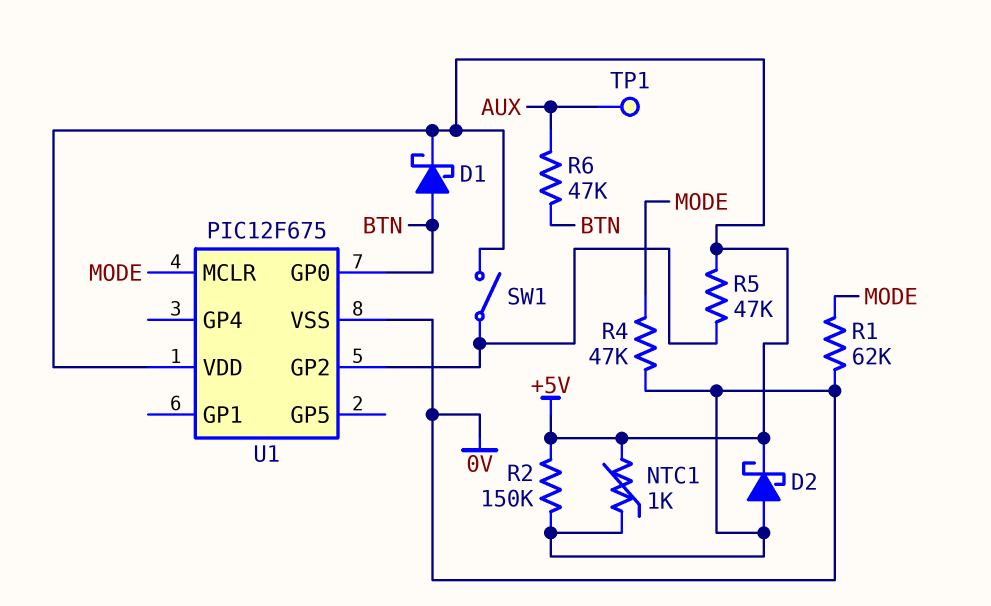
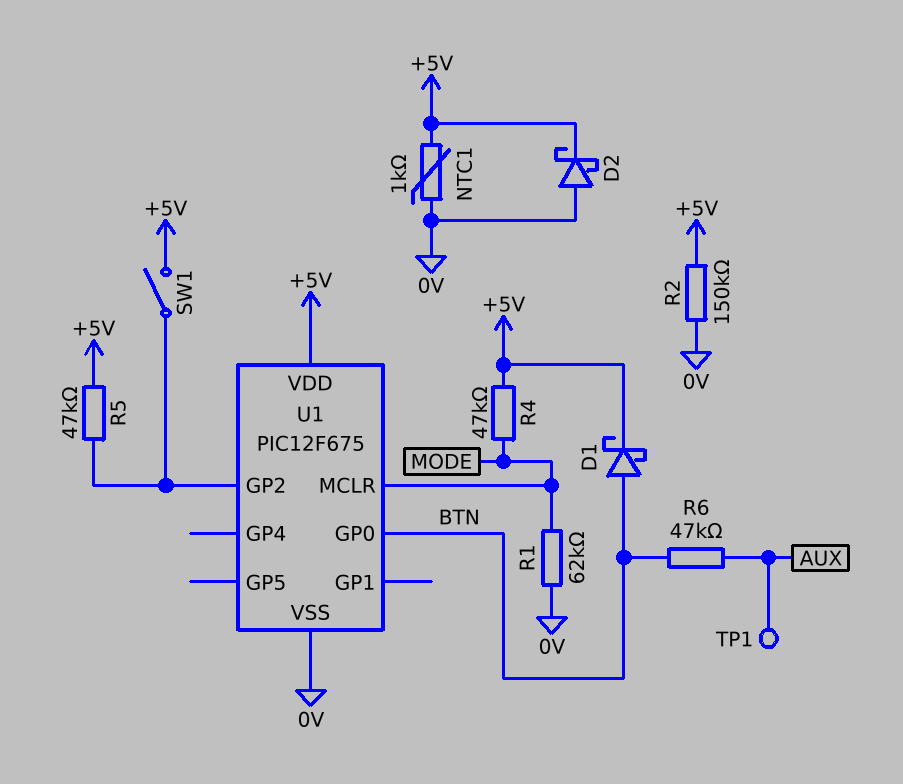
R4: 47k (0V, MODE) -> 47k (+5V, MODE)

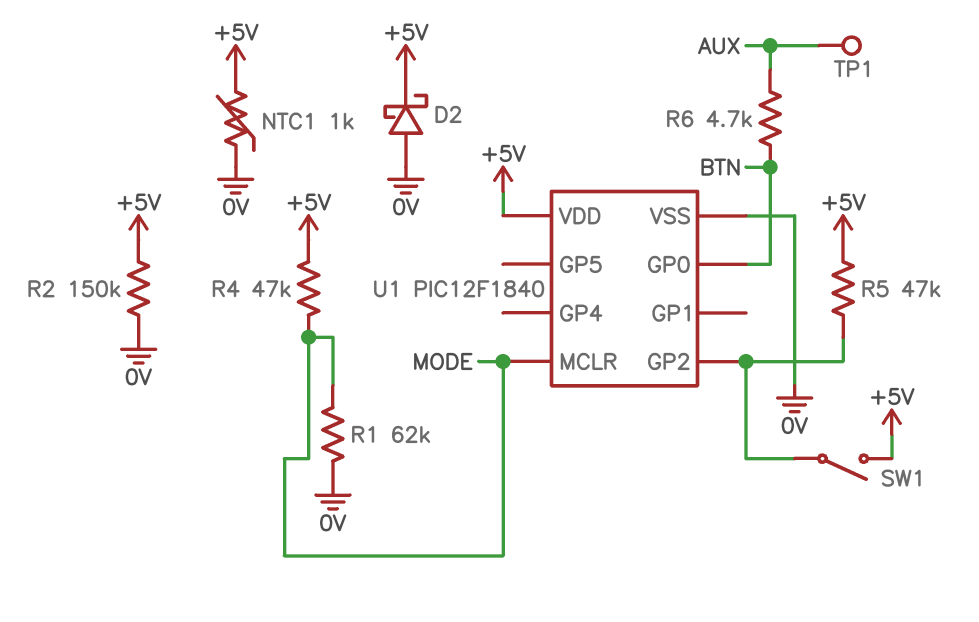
D1: schottky (A BTN, K +5V) -> none
R6: 47k (AUX, BTN) -> 4.7k (AUX, BTN)
U1: PIC12F675 -> PIC12F1840

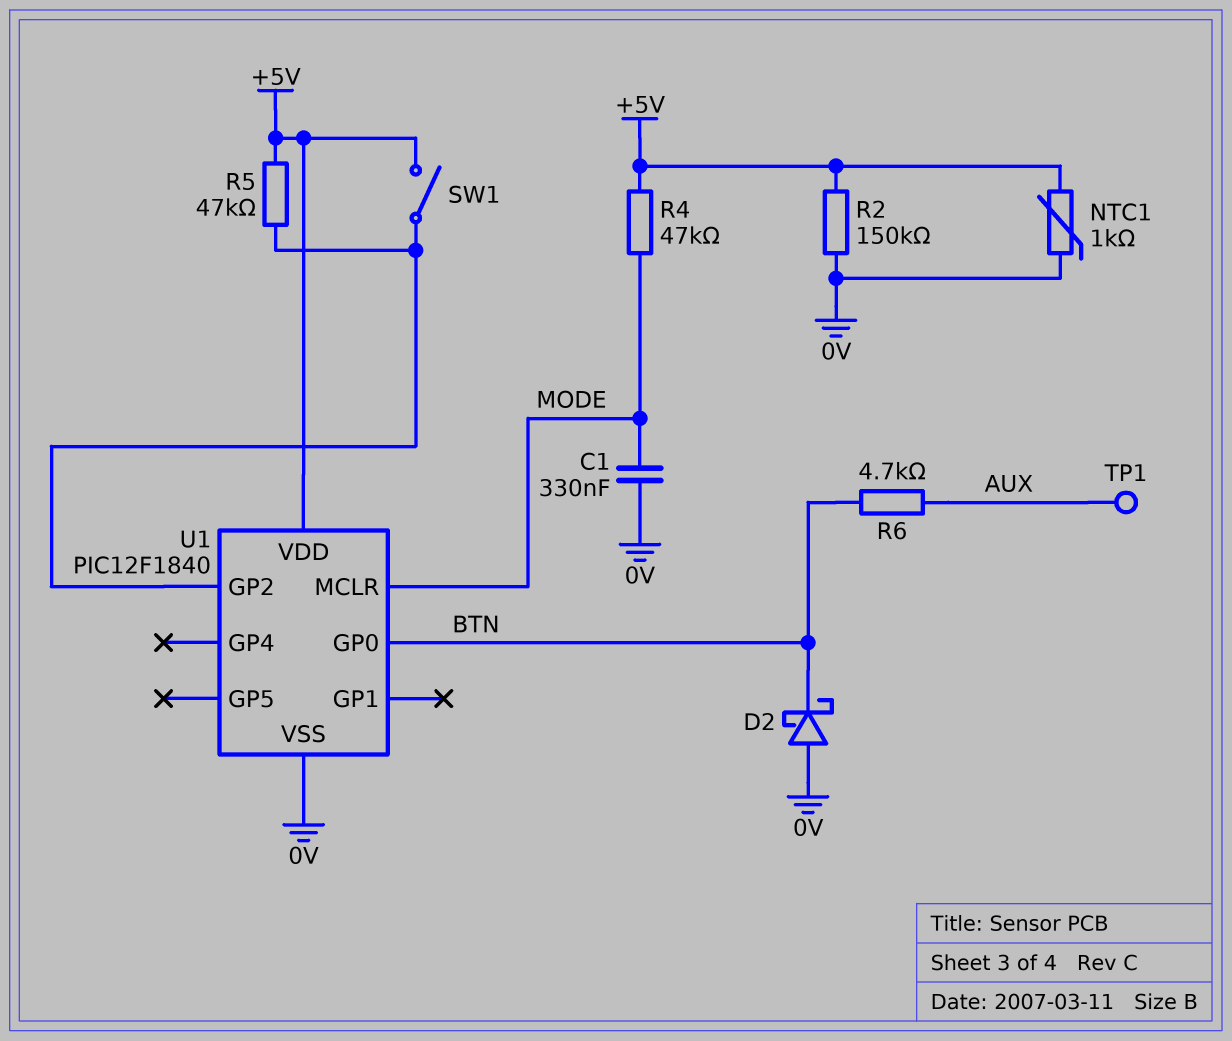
C1: none -> 330nF (0V, MODE)
D2: schottky (A 0V, K +5V) -> schottky (A 0V, K BTN)
R1: 62k (0V, MODE) -> none

